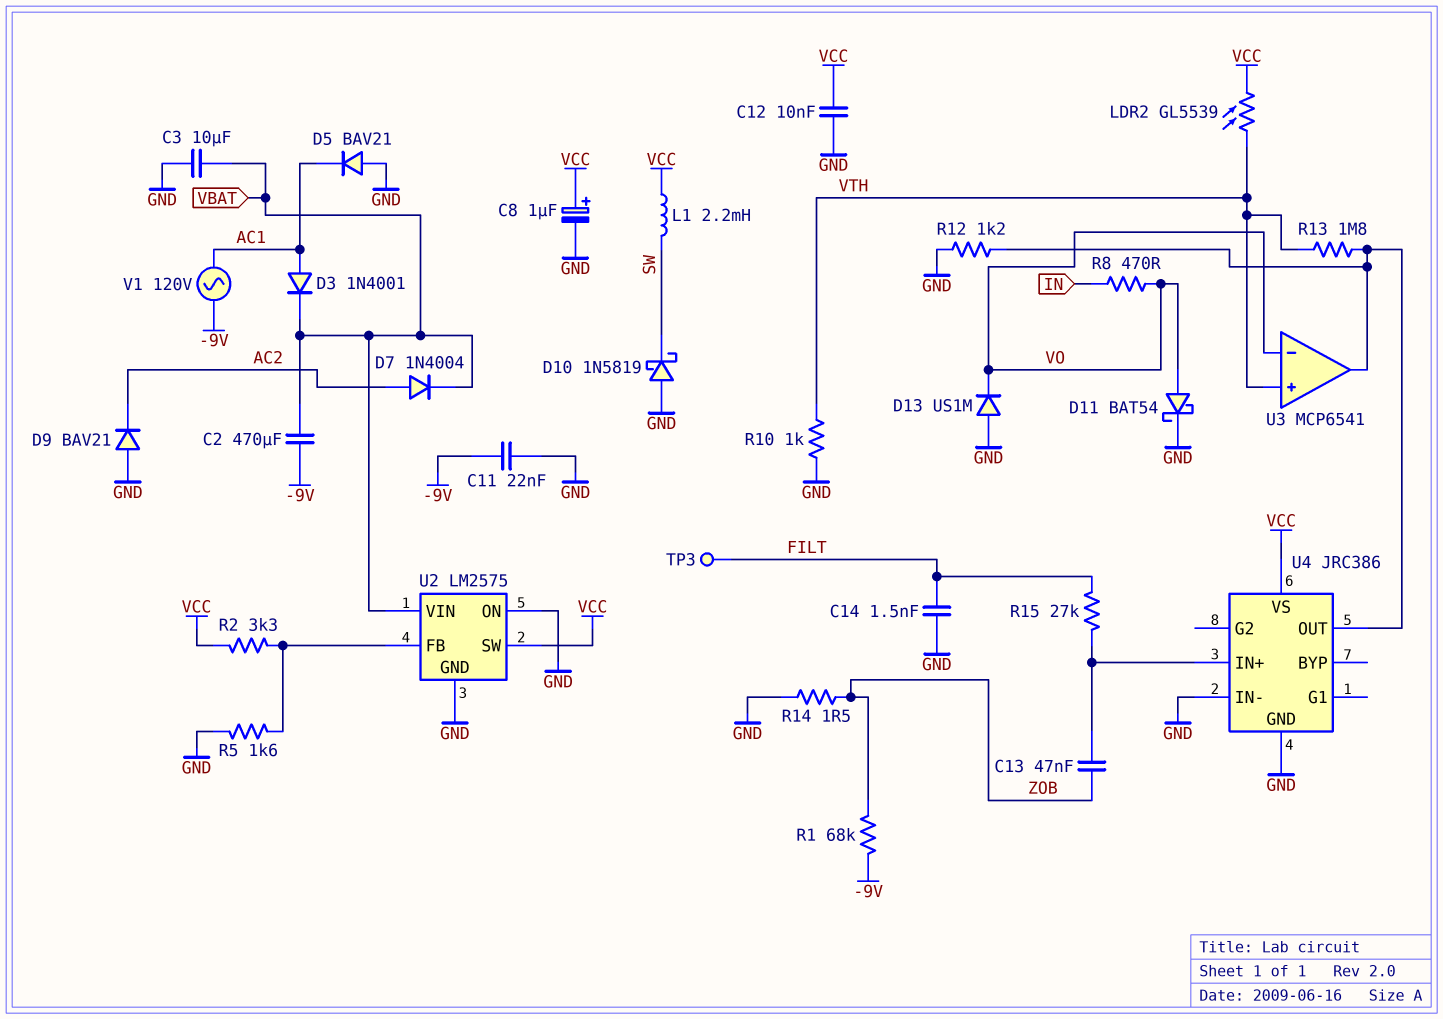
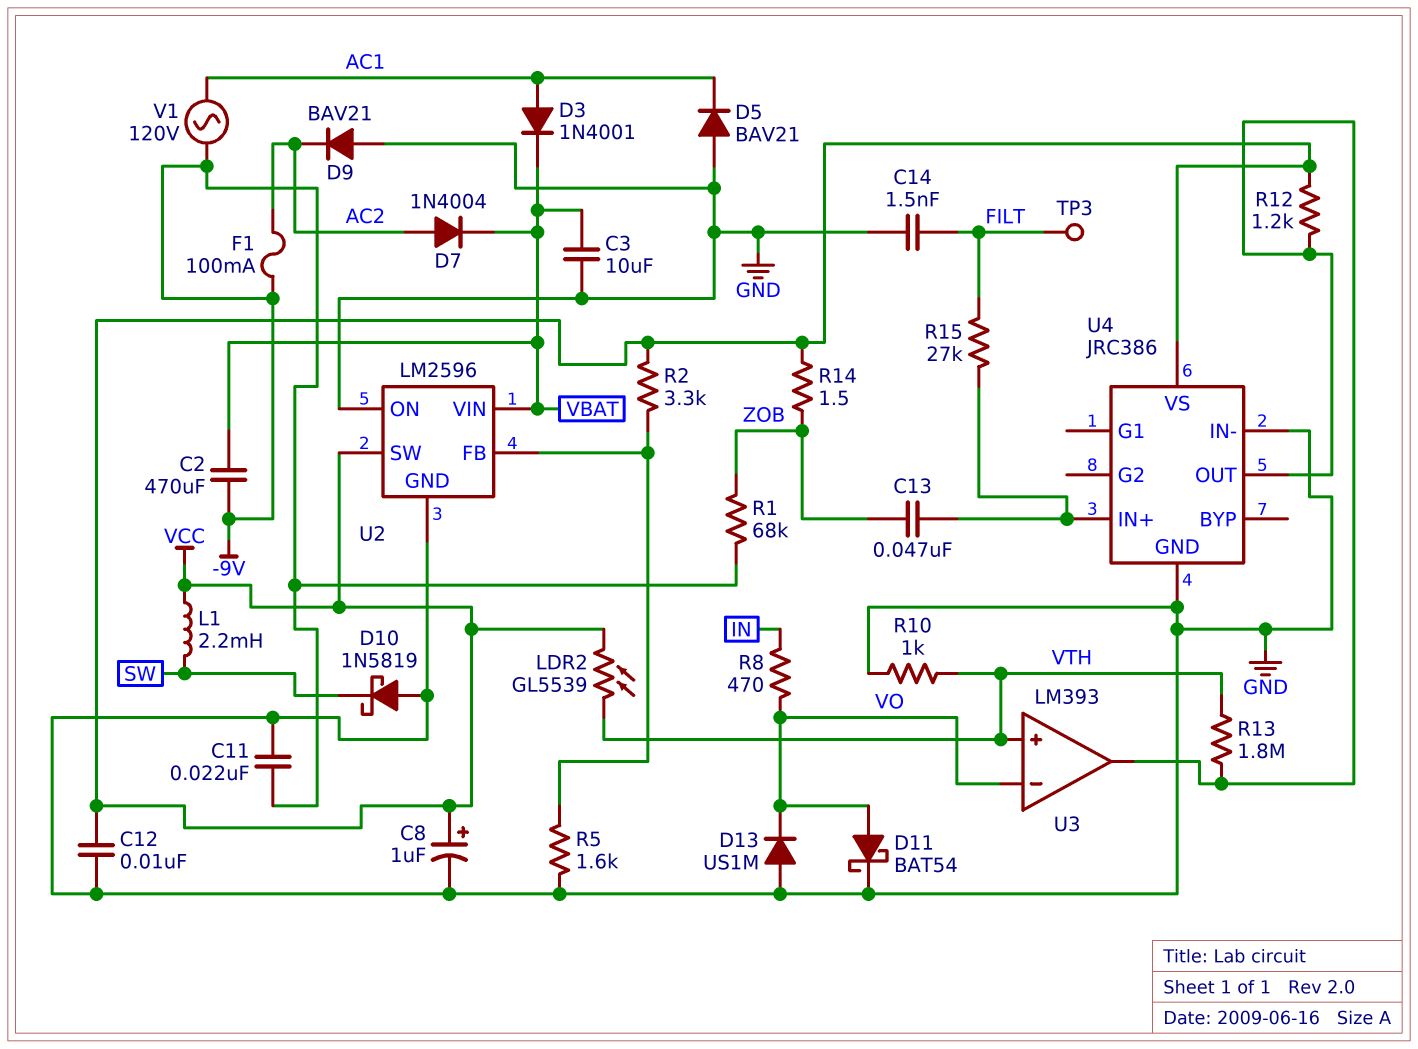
F1: none -> 100mA (-9V, AC2)
R12: 1.2k (GND, U3/out) -> 1.2k (U3/out, VCC)
R14: 1.5 (GND, ZOB) -> 1.5 (VCC, ZOB)
U2: LM2575 -> LM2596
U3: MCP6541 -> LM393

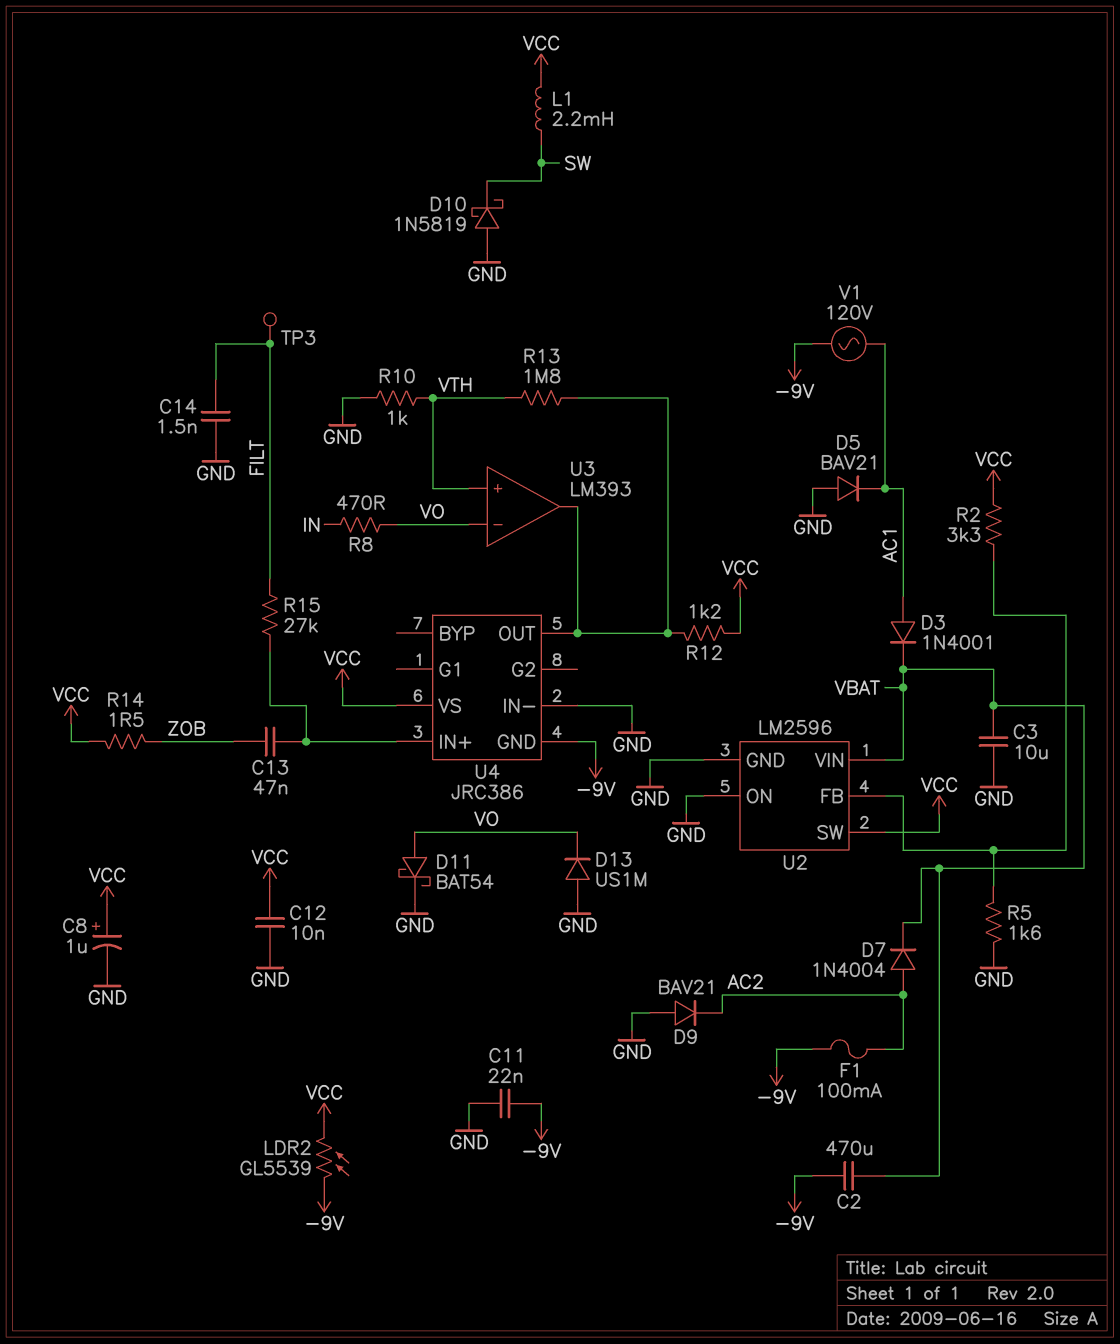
LDR2: GL5539 (VCC, VTH) -> GL5539 (-9V, VCC)
R1: 68k (-9V, ZOB) -> none
U4 pin GND: GND -> -9V

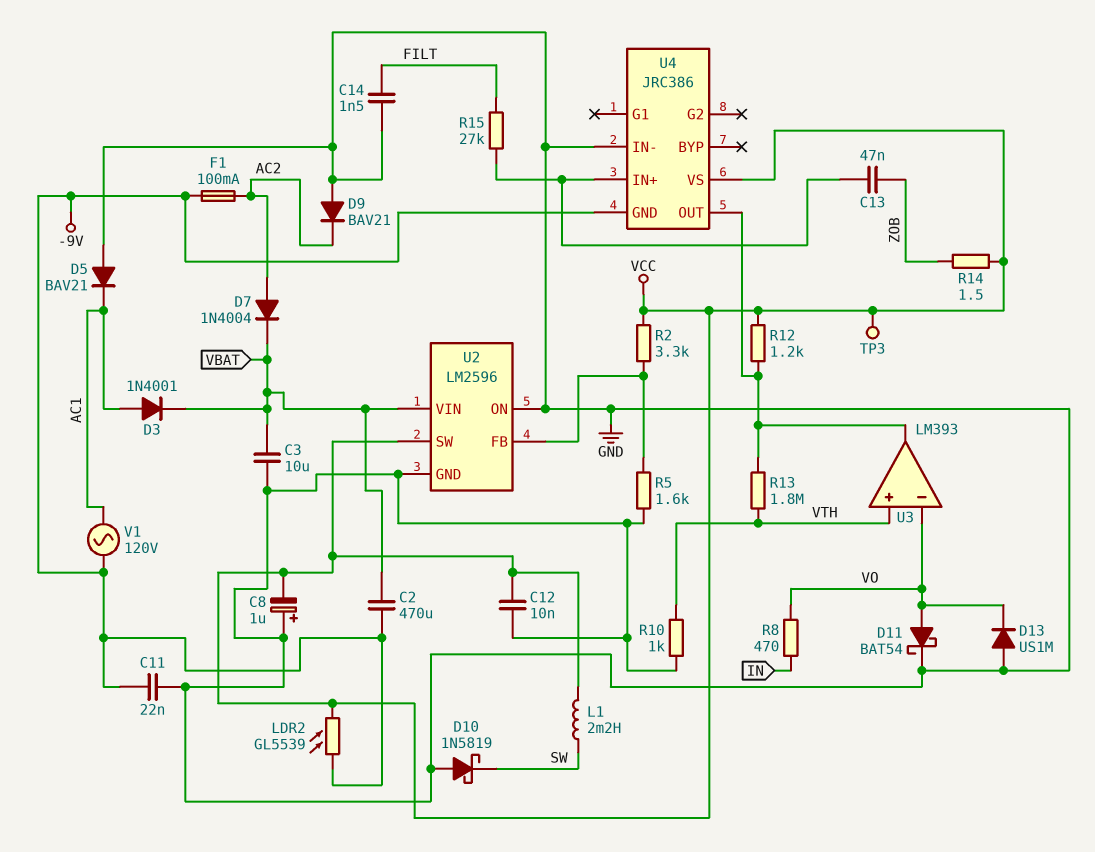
C8: 1uF (plus VCC, minus GND) -> 1uF (plus GND, minus VCC)
TP3: test point (FILT) -> test point (VCC)

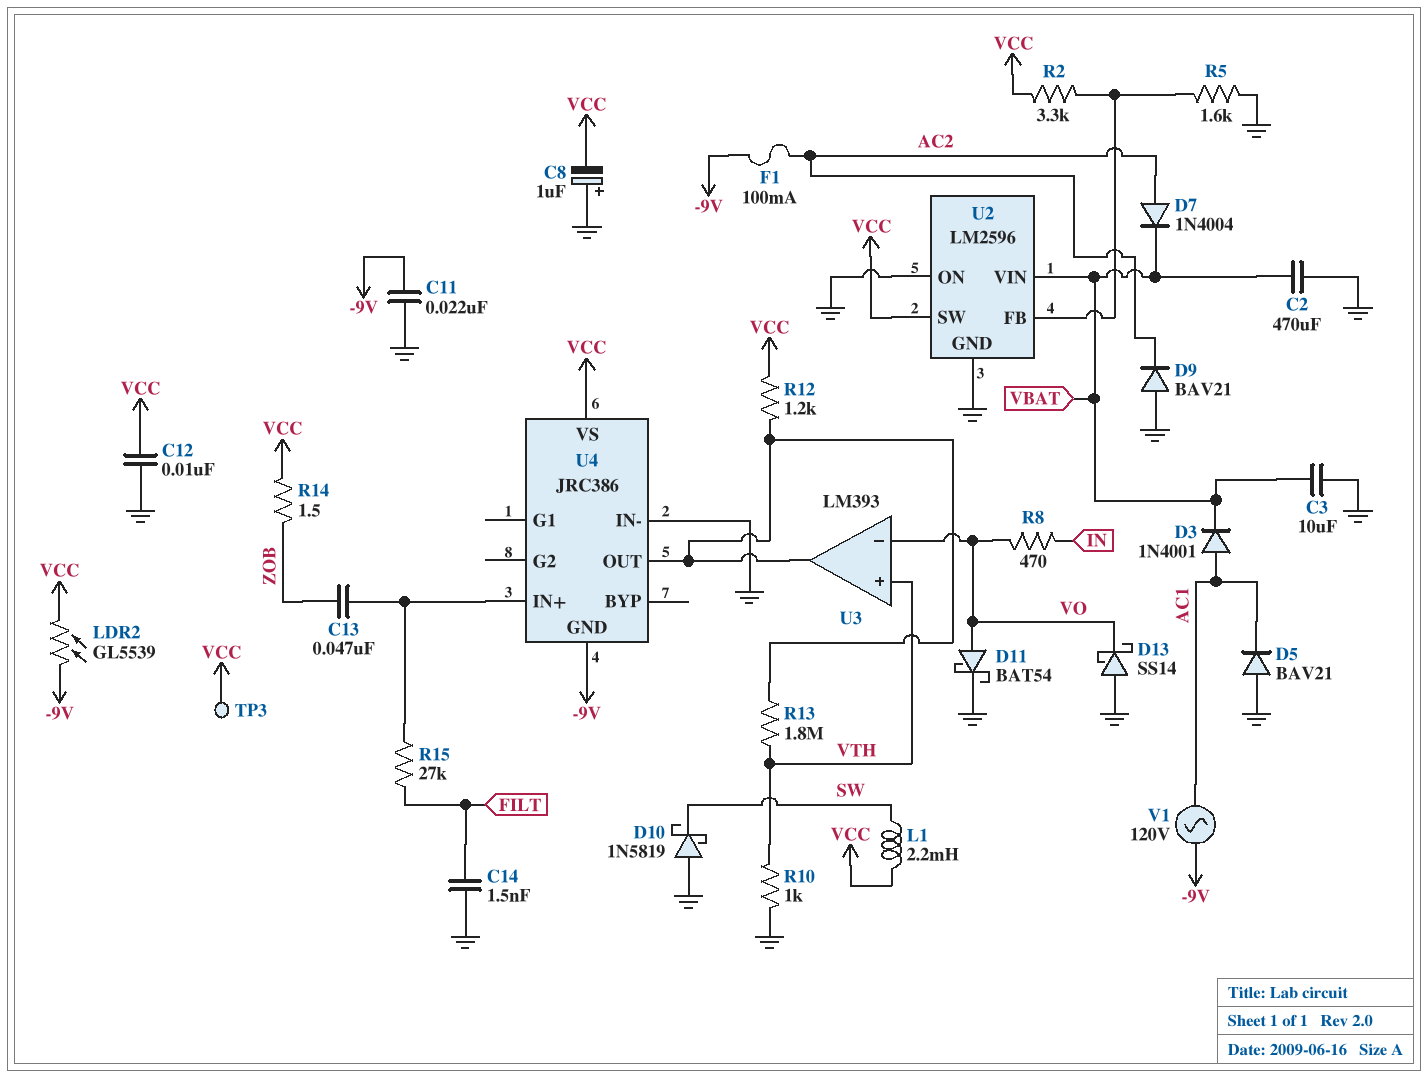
C2: 470uF (-9V, VBAT) -> 470uF (GND, VBAT)
D13: diode US1M (A GND, K VO) -> schottky SS14 (A GND, K VO)

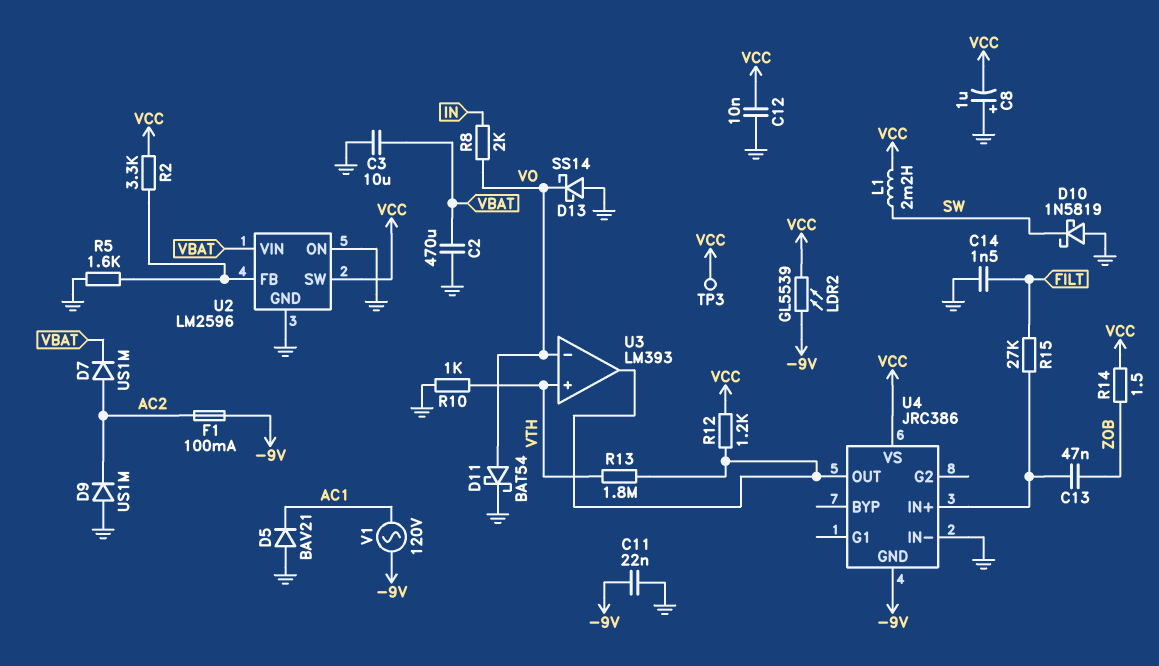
D3: diode 1N4001 (A AC1, K VBAT) -> none
D7: diode 1N4004 (A AC2, K VBAT) -> diode US1M (A AC2, K VBAT)
D9: diode BAV21 (A GND, K AC2) -> diode US1M (A GND, K AC2)
R8: 470 (IN, VO) -> 2k (IN, VO)

